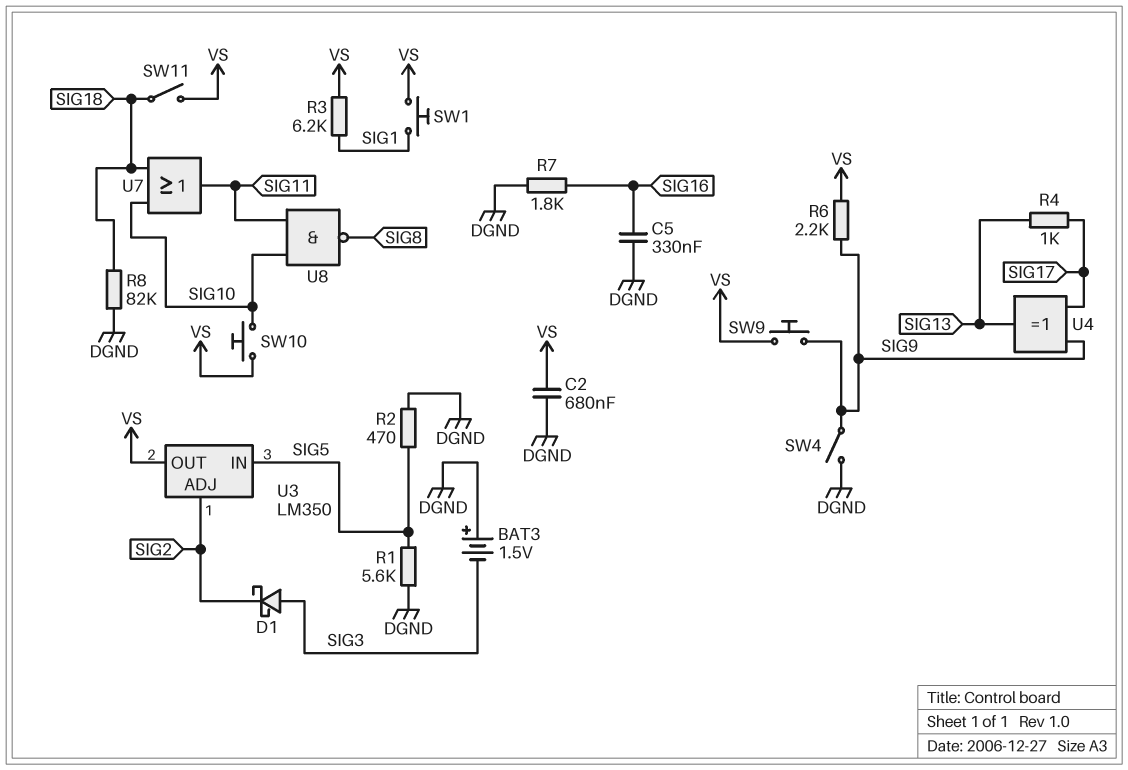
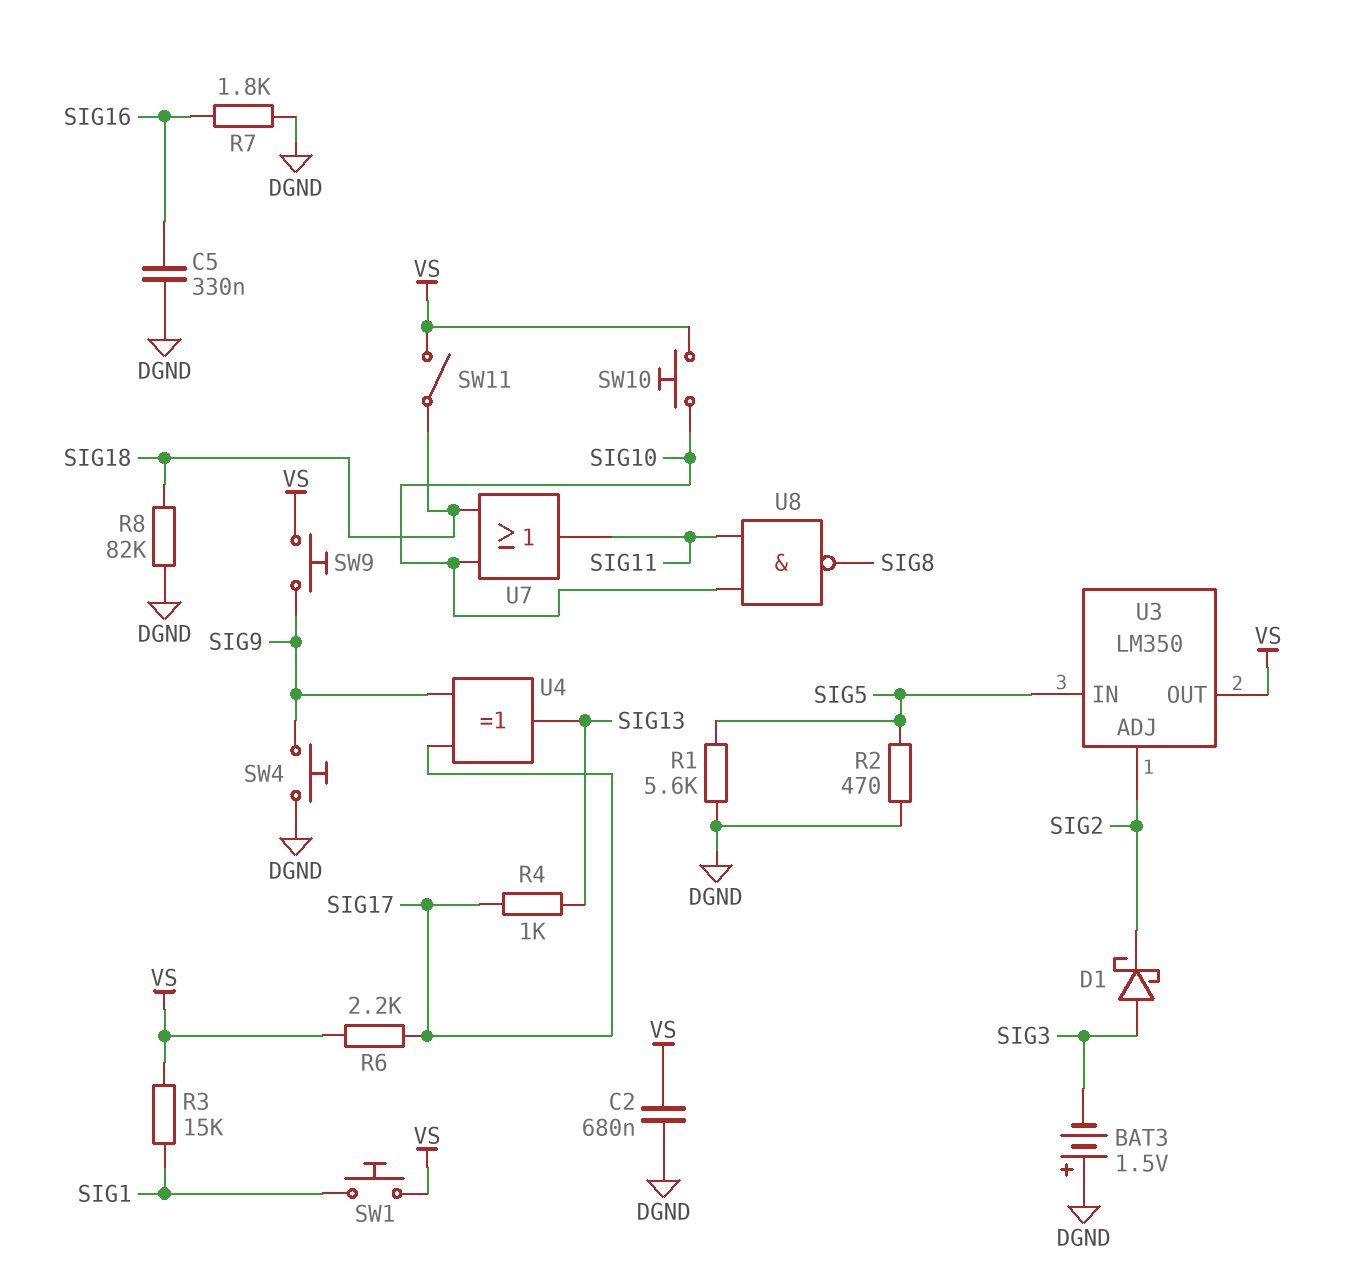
R3: 6.2k (SIG1, VS) -> 15k (SIG1, VS)
R6: 2.2k (SIG9, VS) -> 2.2k (SIG17, VS)
SW4: switch (DGND, SIG9) -> button (DGND, SIG9)

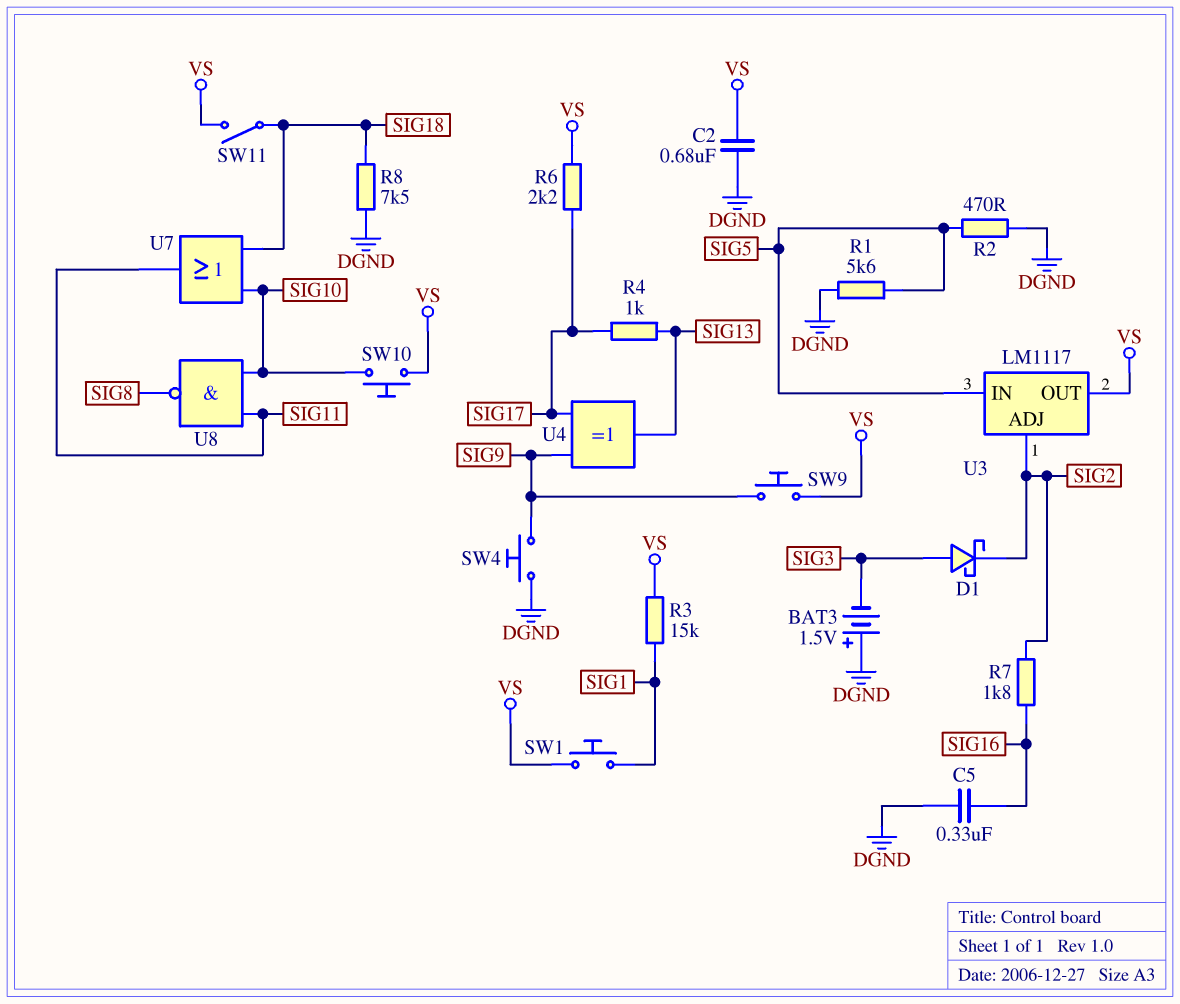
R7: 1.8k (DGND, SIG16) -> 1.8k (SIG2, SIG16)
R8: 82k (DGND, SIG18) -> 7.5k (DGND, SIG18)
U3: LM350 -> LM1117

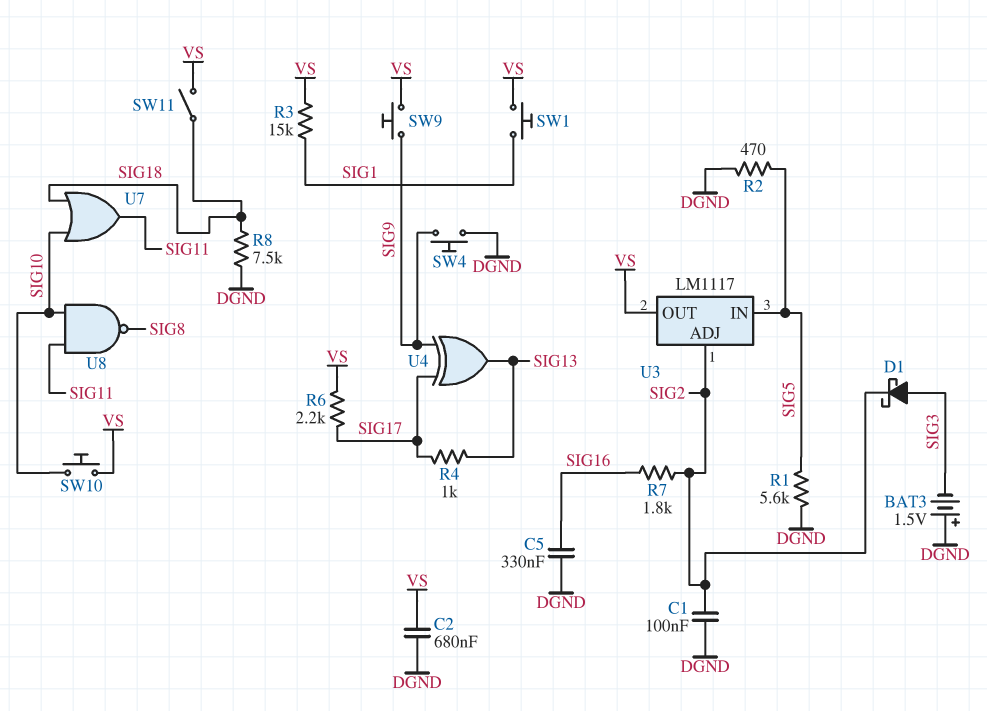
C1: none -> 100nF (DGND, SIG2)

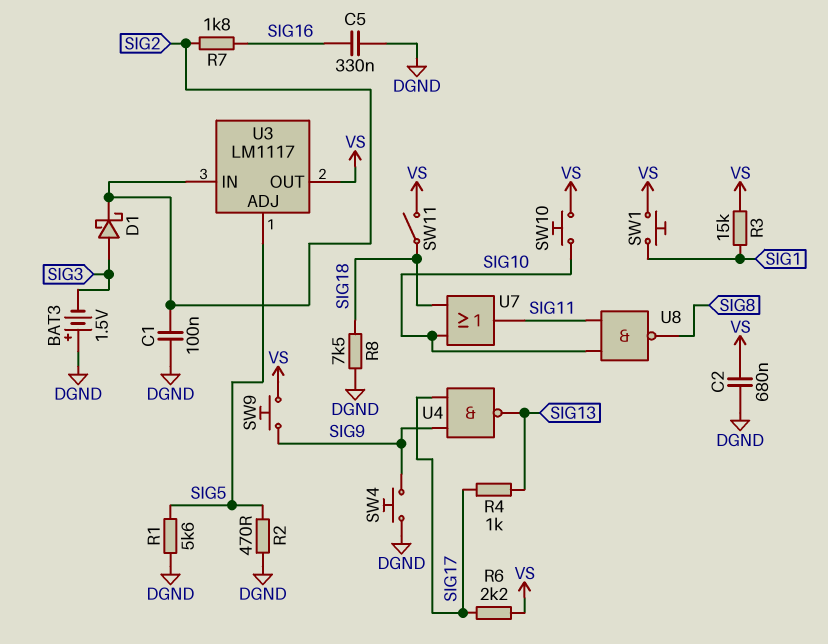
U3 pin ADJ: SIG2 -> SIG5
U3 pin IN: SIG5 -> SIG2
U4: XOR (in SIG9, in SIG17, out SIG13) -> NAND (in SIG9, in SIG17, out SIG13)

